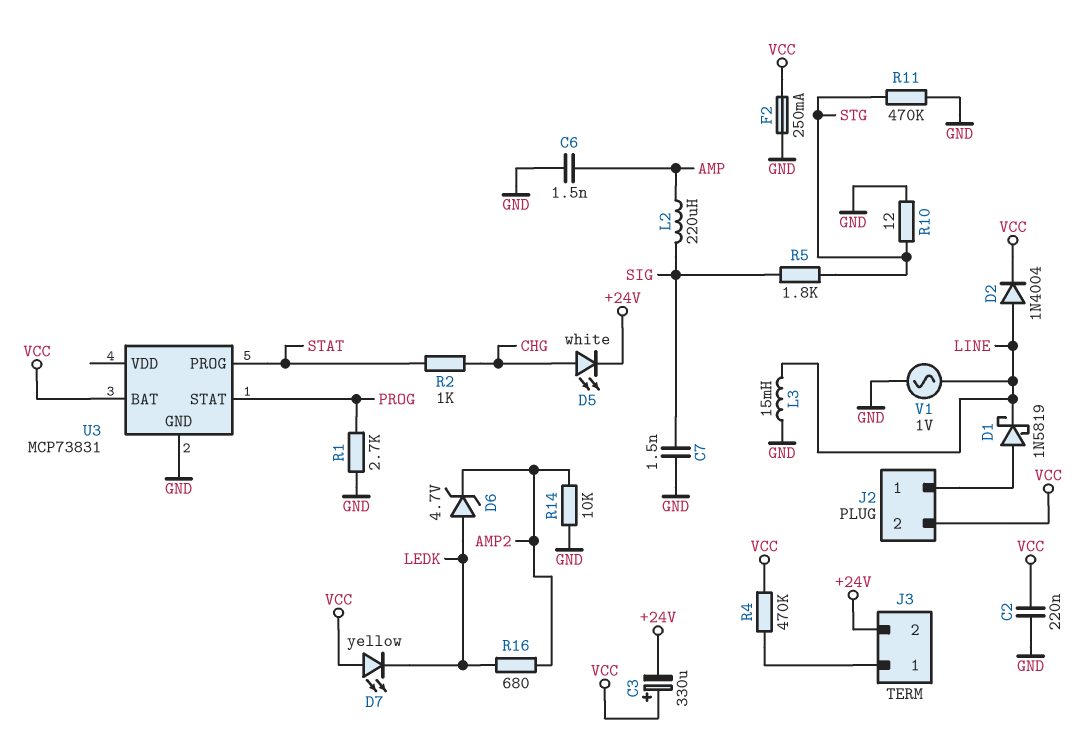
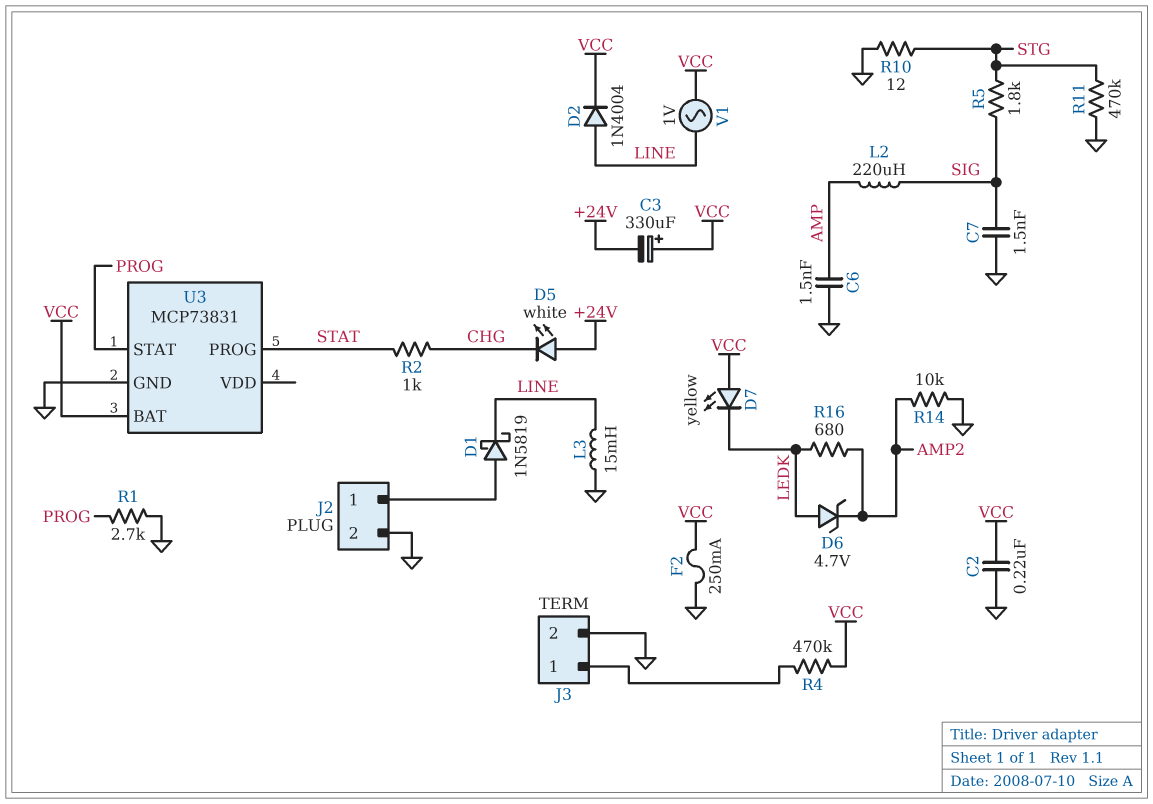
D5: LED white (A CHG, K +24V) -> LED white (A +24V, K CHG)
J2 pin 2: VCC -> GND
J3 pin 2: +24V -> GND
V1: AC 1V (GND, LINE) -> AC 1V (LINE, VCC)

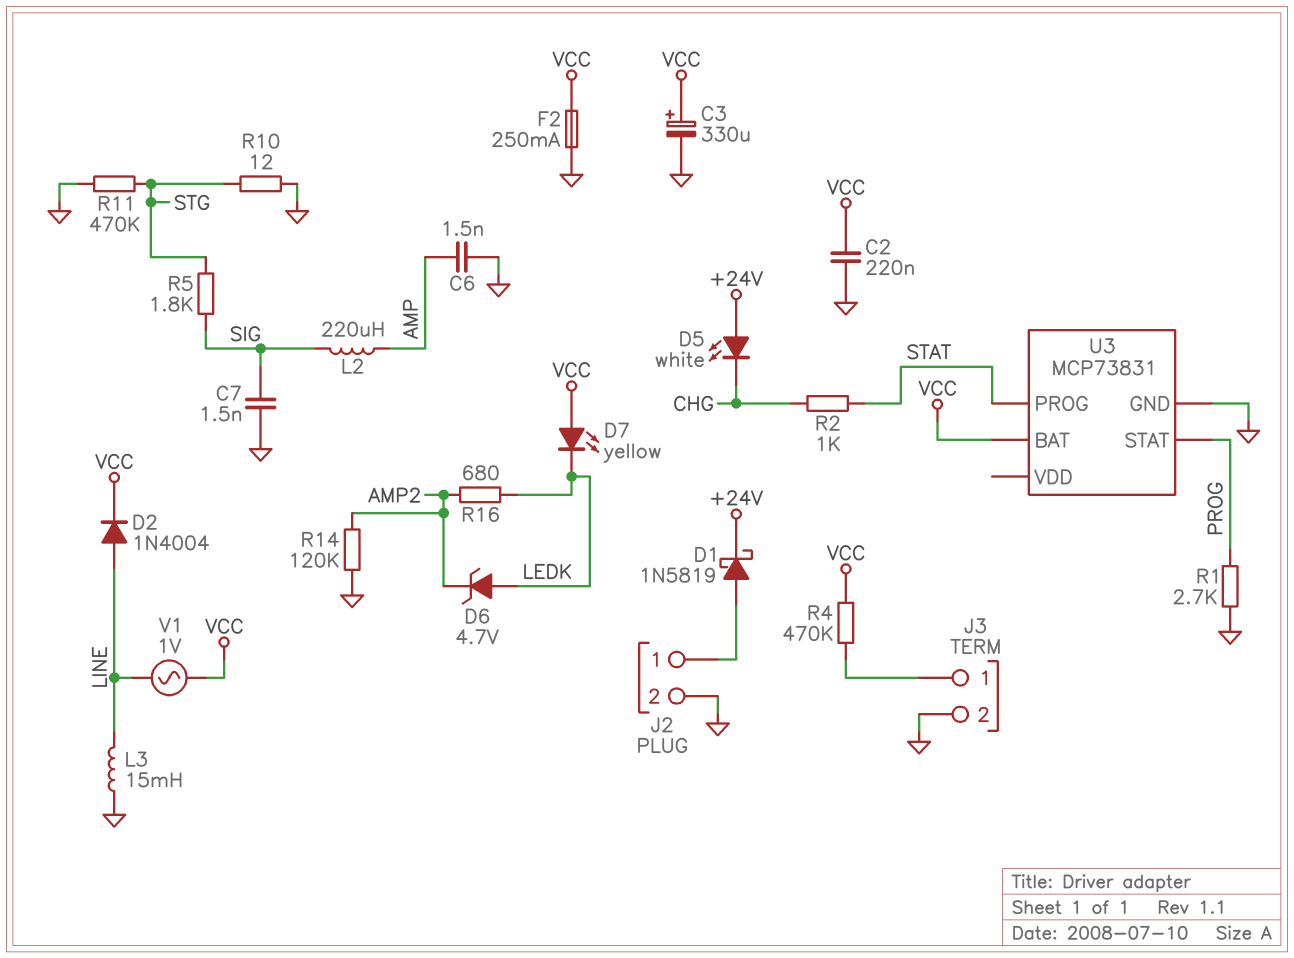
C3: 330uF (plus VCC, minus +24V) -> 330uF (plus VCC, minus GND)
D1: schottky 1N5819 (A J2/1, K LINE) -> schottky 1N5819 (A J2/1, K +24V)
R14: 10k (AMP2, GND) -> 120k (AMP2, GND)

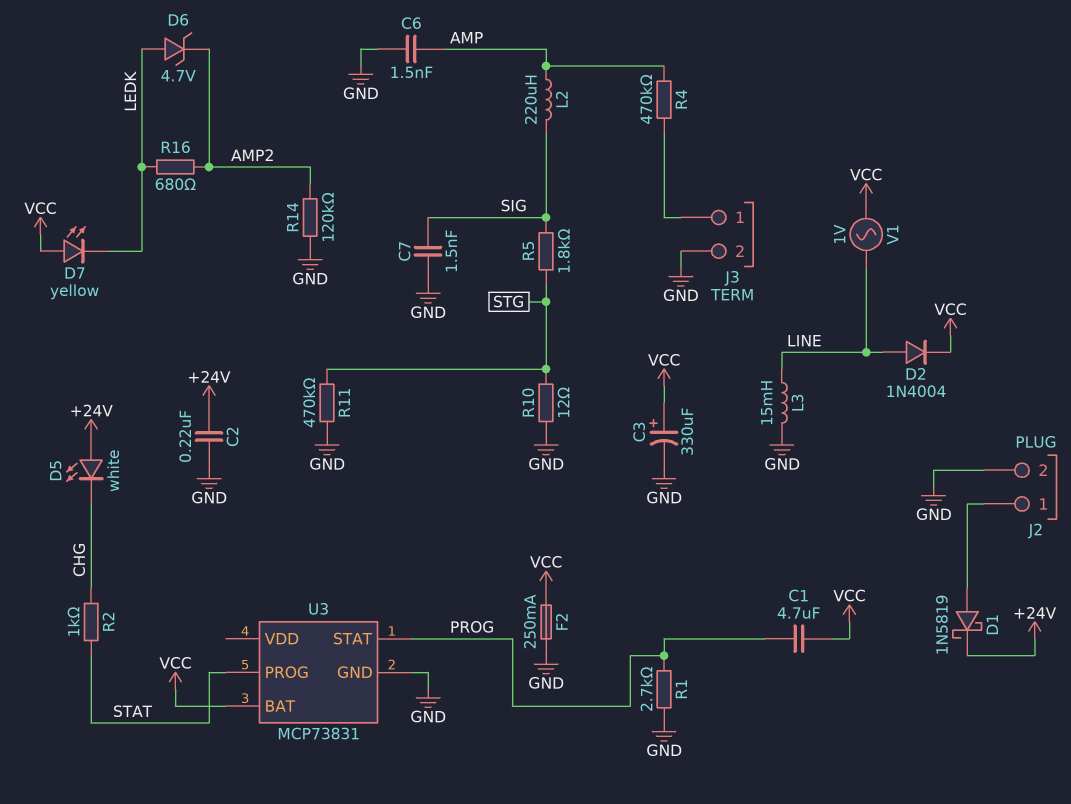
C1: none -> 4.7uF (PROG, VCC)
C2: 220nF (GND, VCC) -> 220nF (+24V, GND)
R4: 470k (J3/1, VCC) -> 470k (AMP, J3/1)

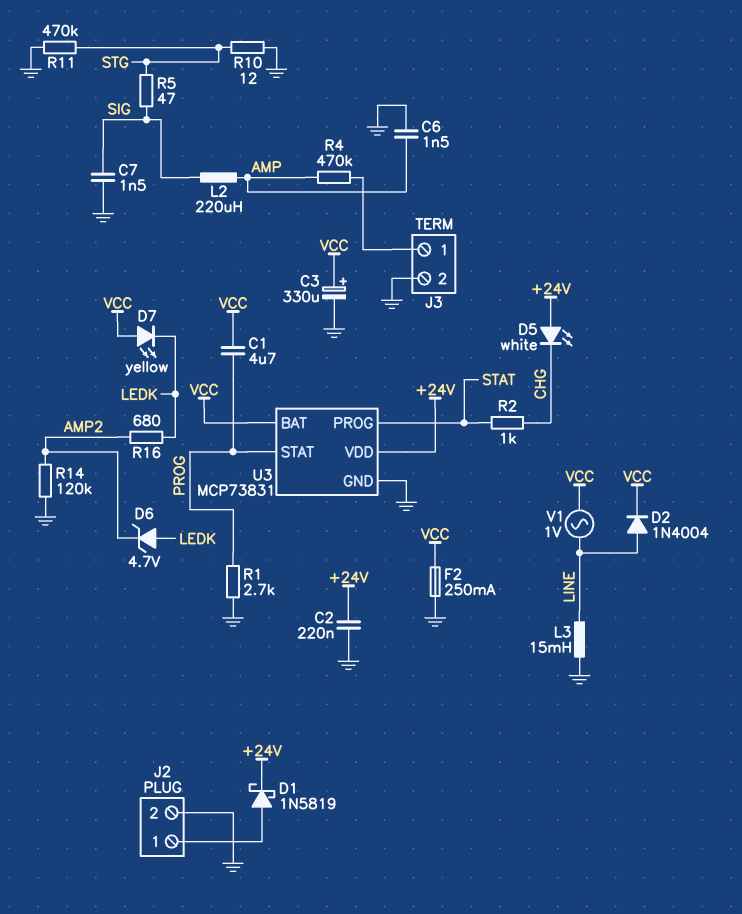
R5: 1.8k (SIG, STG) -> 47 (SIG, STG)
U3 pin VDD: none -> +24V

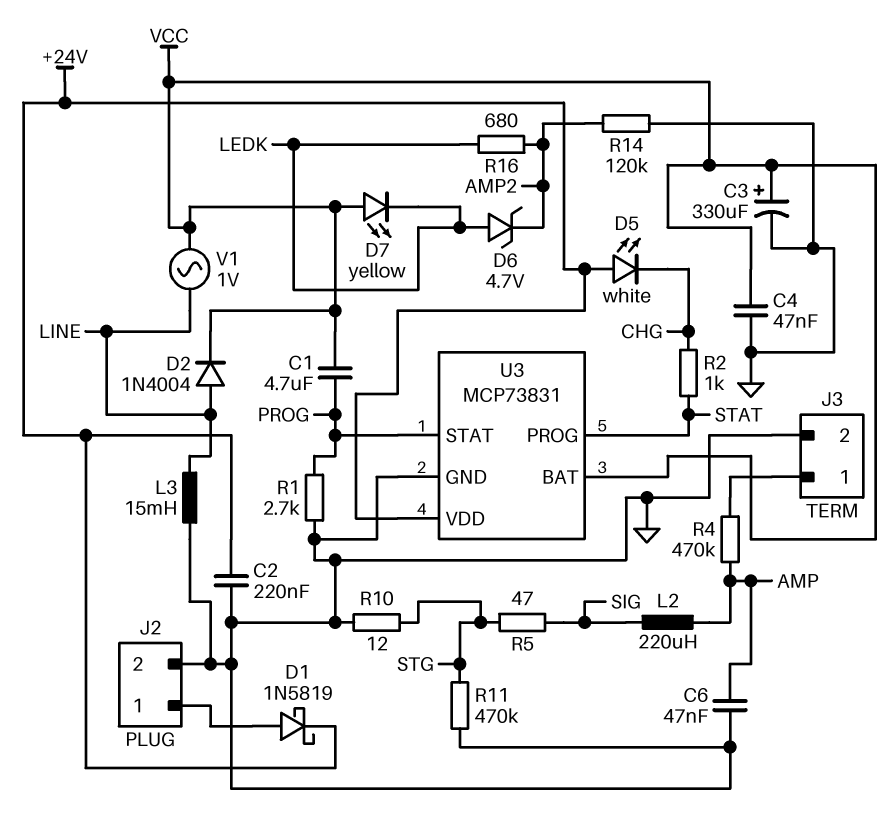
C4: none -> 47nF (GND, VCC)
C6: 1.5nF (AMP, GND) -> 47nF (AMP, GND)
C7: 1.5nF (GND, SIG) -> none
F2: 250mA (GND, VCC) -> none

